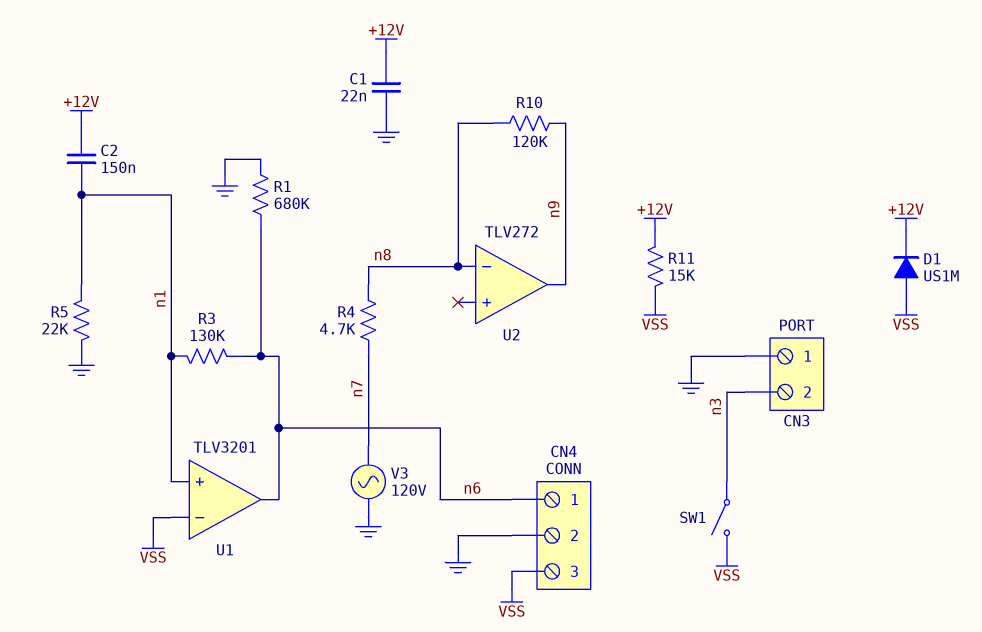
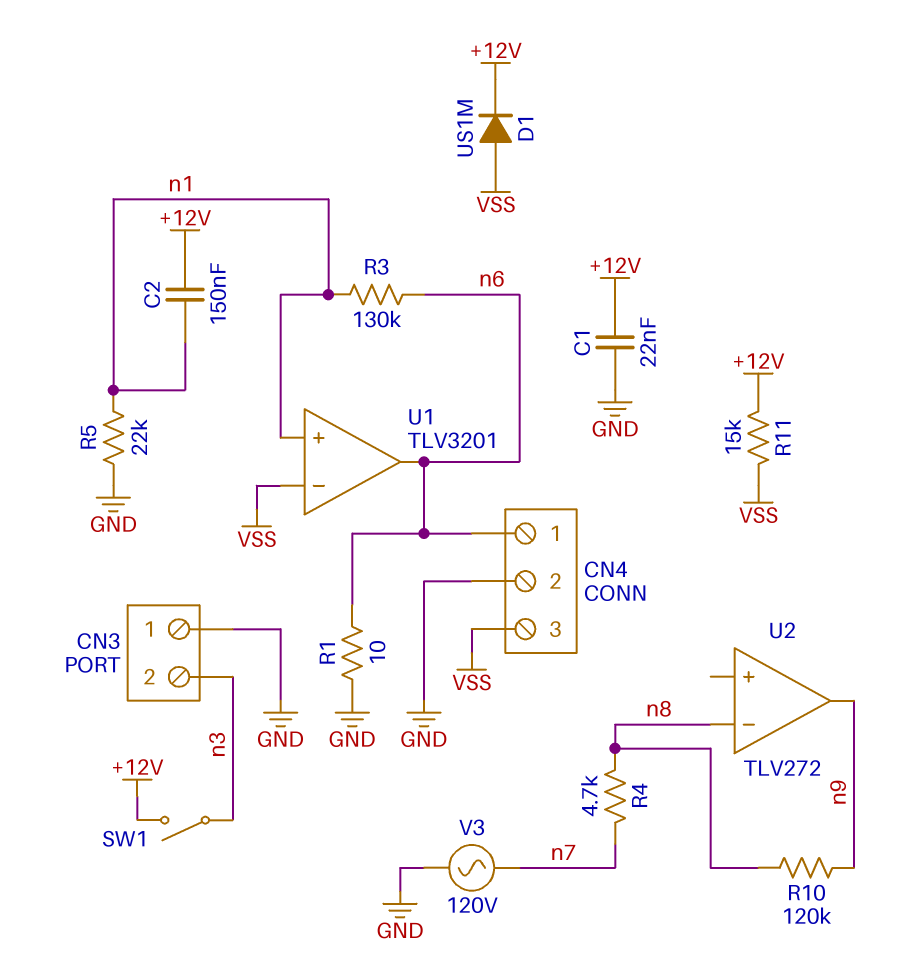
R1: 680k (GND, n6) -> 10 (GND, n6)
SW1: switch (VSS, n3) -> switch (+12V, n3)

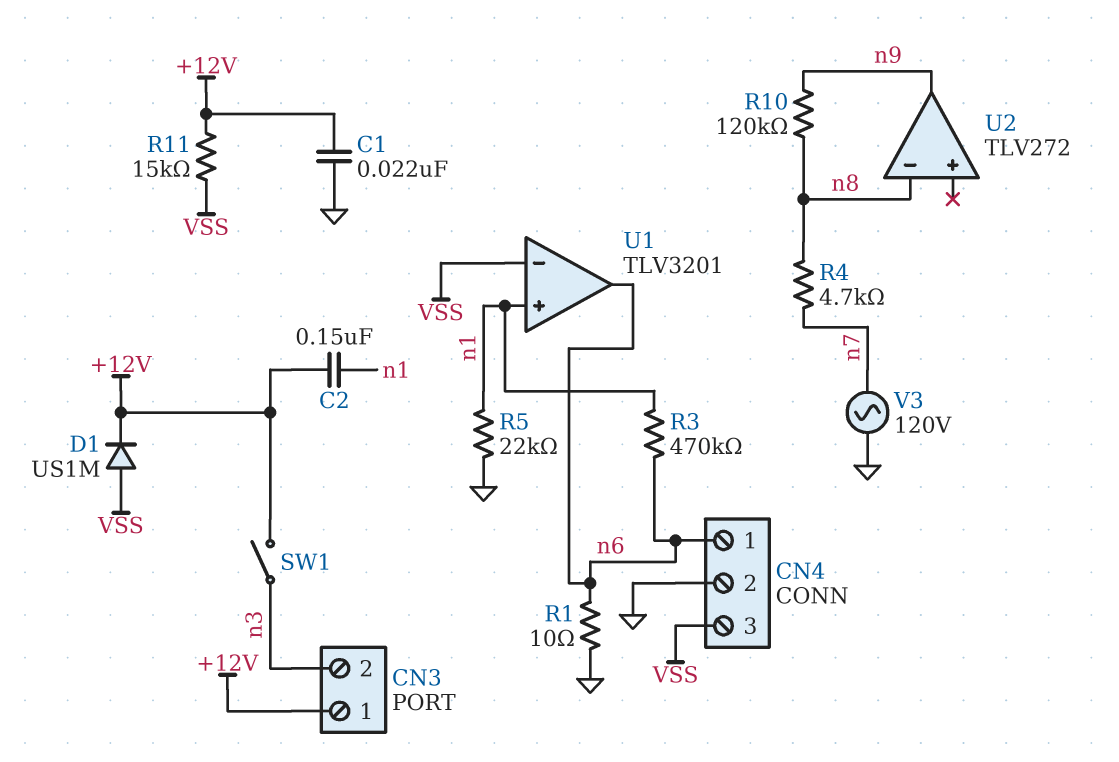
CN3 pin 1: GND -> +12V
R3: 130k (n1, n6) -> 470k (n1, n6)

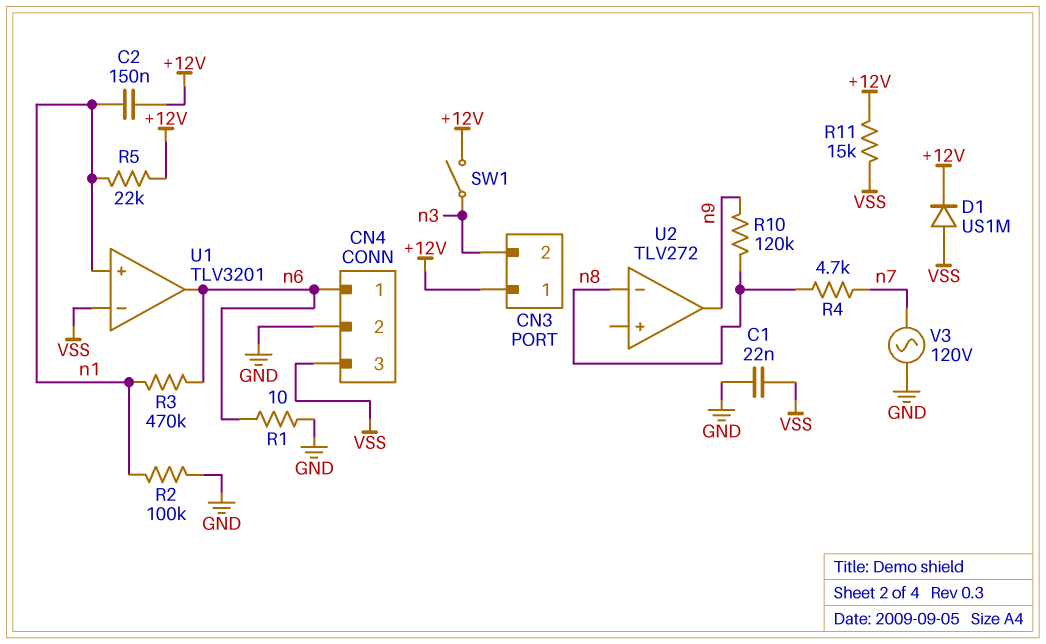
C1: 22nF (+12V, GND) -> 22nF (GND, VSS)
R2: none -> 100k (GND, n1)
R5: 22k (GND, n1) -> 22k (+12V, n1)

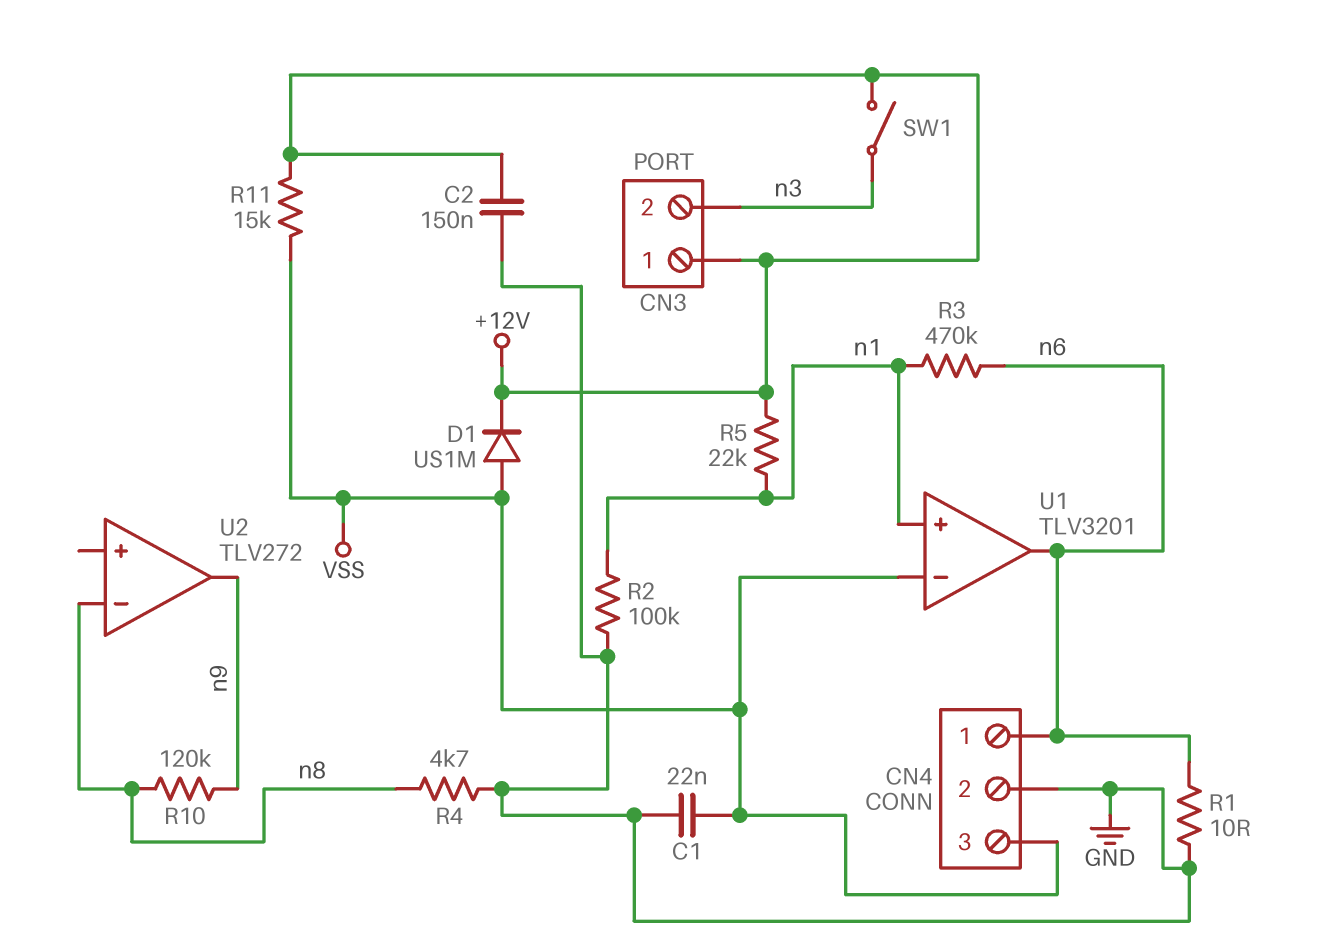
C2: 150nF (+12V, n1) -> 150nF (+12V, GND)
R4: 4.7k (n7, n8) -> 4.7k (GND, n8)
V3: AC 120V (GND, n7) -> none

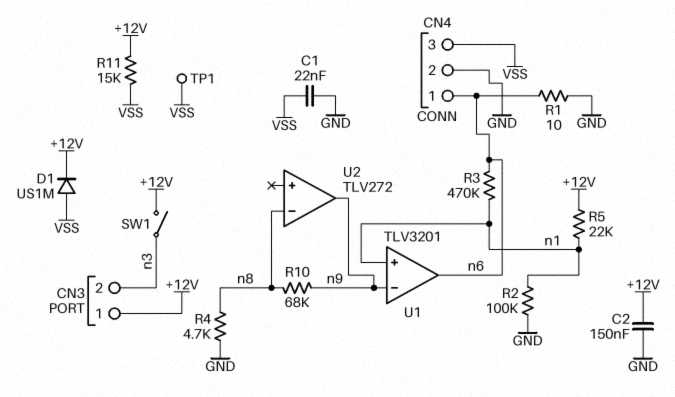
R10: 120k (n8, n9) -> 68k (n8, n9)
TP1: none -> test point (VSS)
U1 pin in-: VSS -> n9

